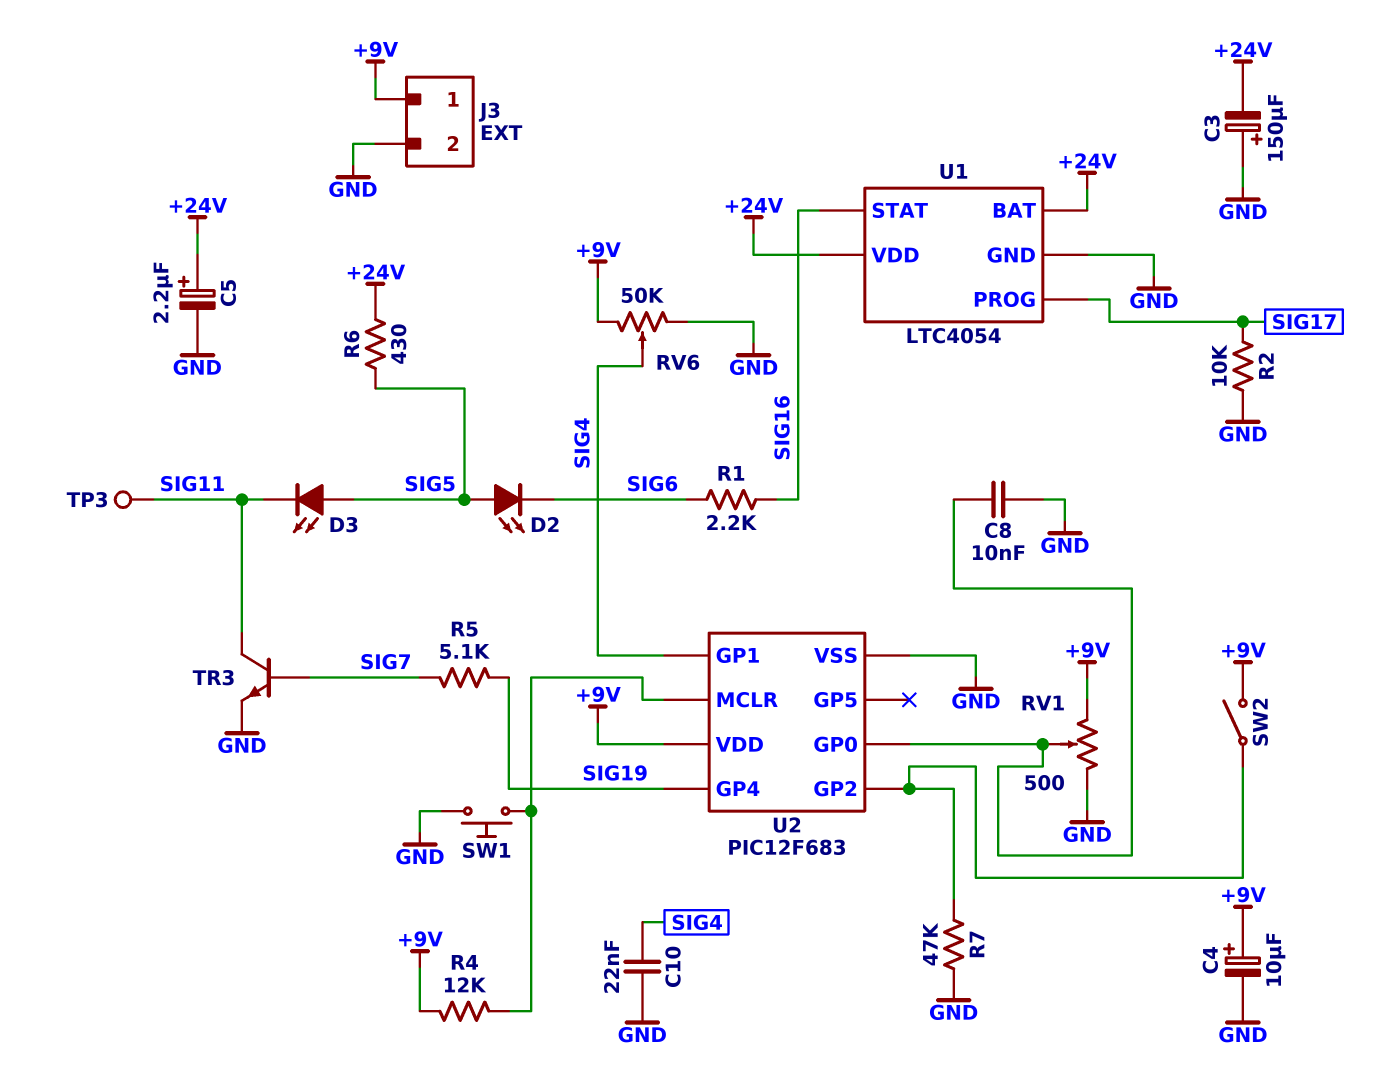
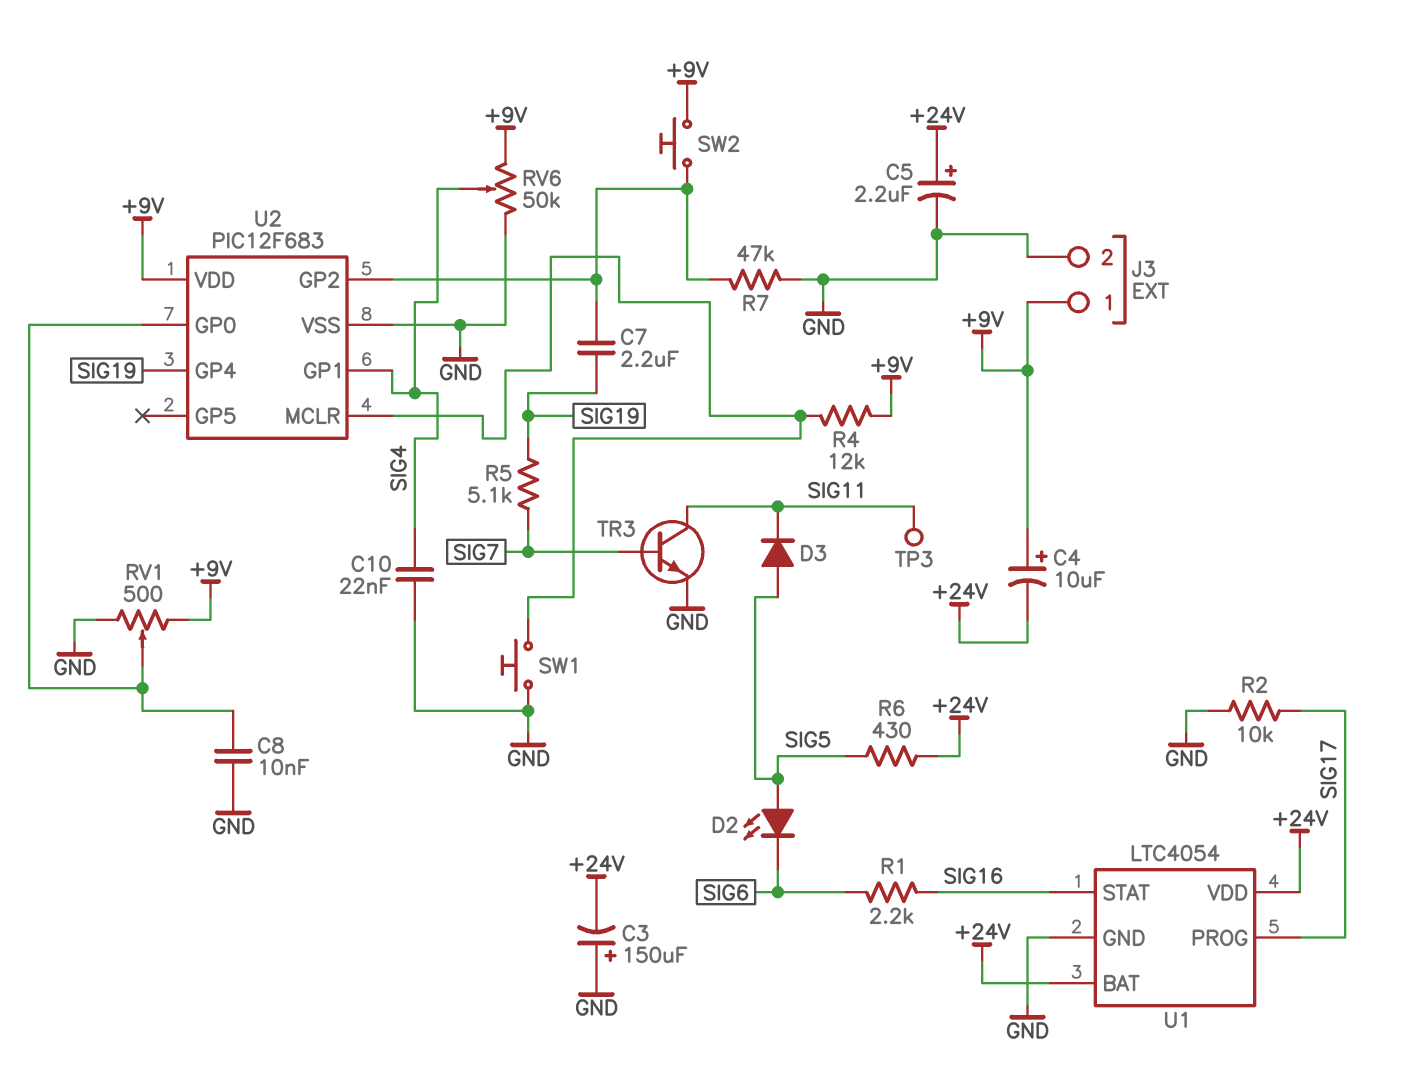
C4: 10uF (plus +9V, minus GND) -> 10uF (plus +9V, minus +24V)
C7: none -> 2.2uF (SIG19, U2/GP2)
D3: LED (A SIG5, K SIG11) -> diode (A SIG5, K SIG11)
SW2: switch (+9V, U2/GP2) -> button (+9V, U2/GP2)

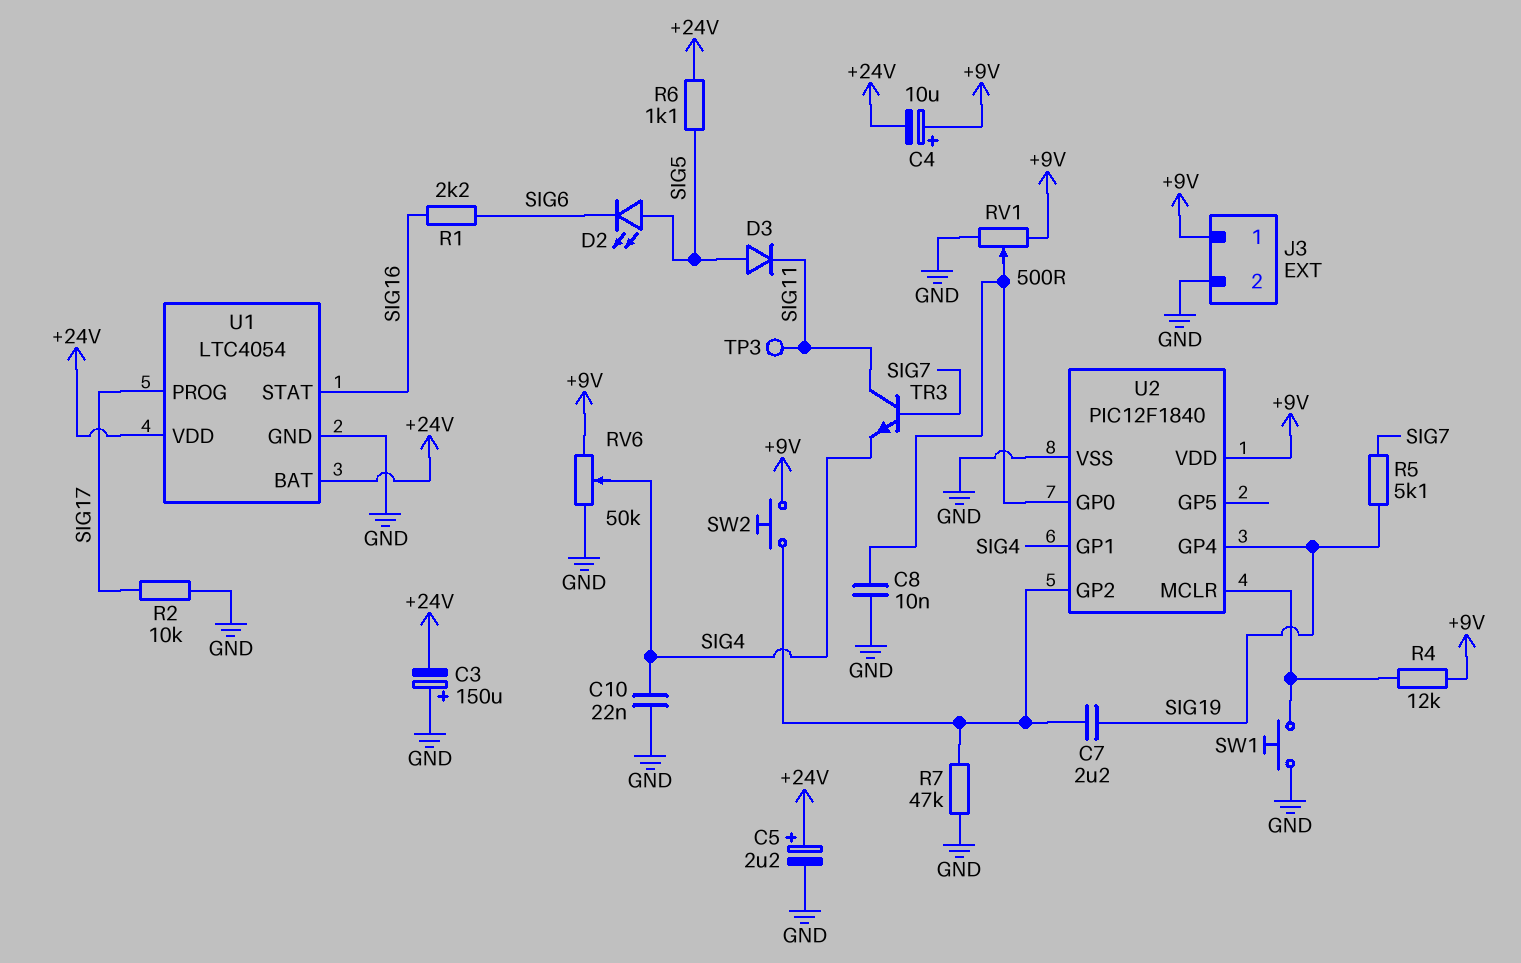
R6: 430 (+24V, SIG5) -> 1.1k (+24V, SIG5)
TR3: NPN (B SIG7, C SIG11, E GND) -> NPN (B SIG7, C SIG11, E SIG4)
U2: PIC12F683 -> PIC12F1840

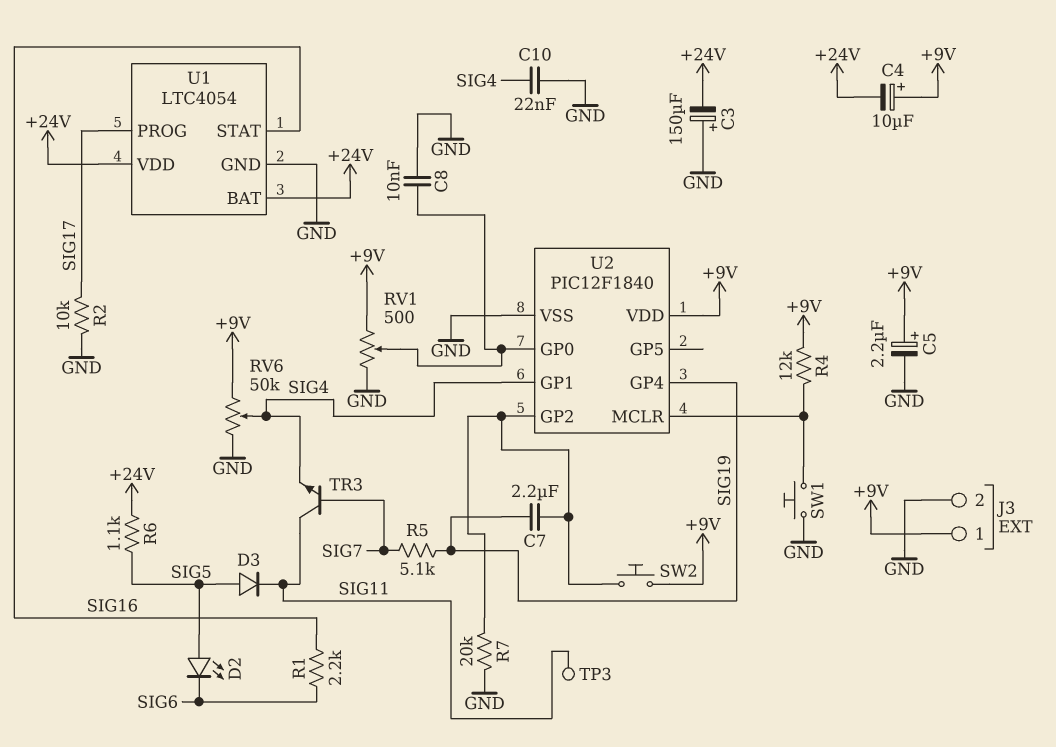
C5: 2.2uF (plus +24V, minus GND) -> 2.2uF (plus +9V, minus GND)
R7: 47k (GND, U2/GP2) -> 20k (GND, U2/GP2)

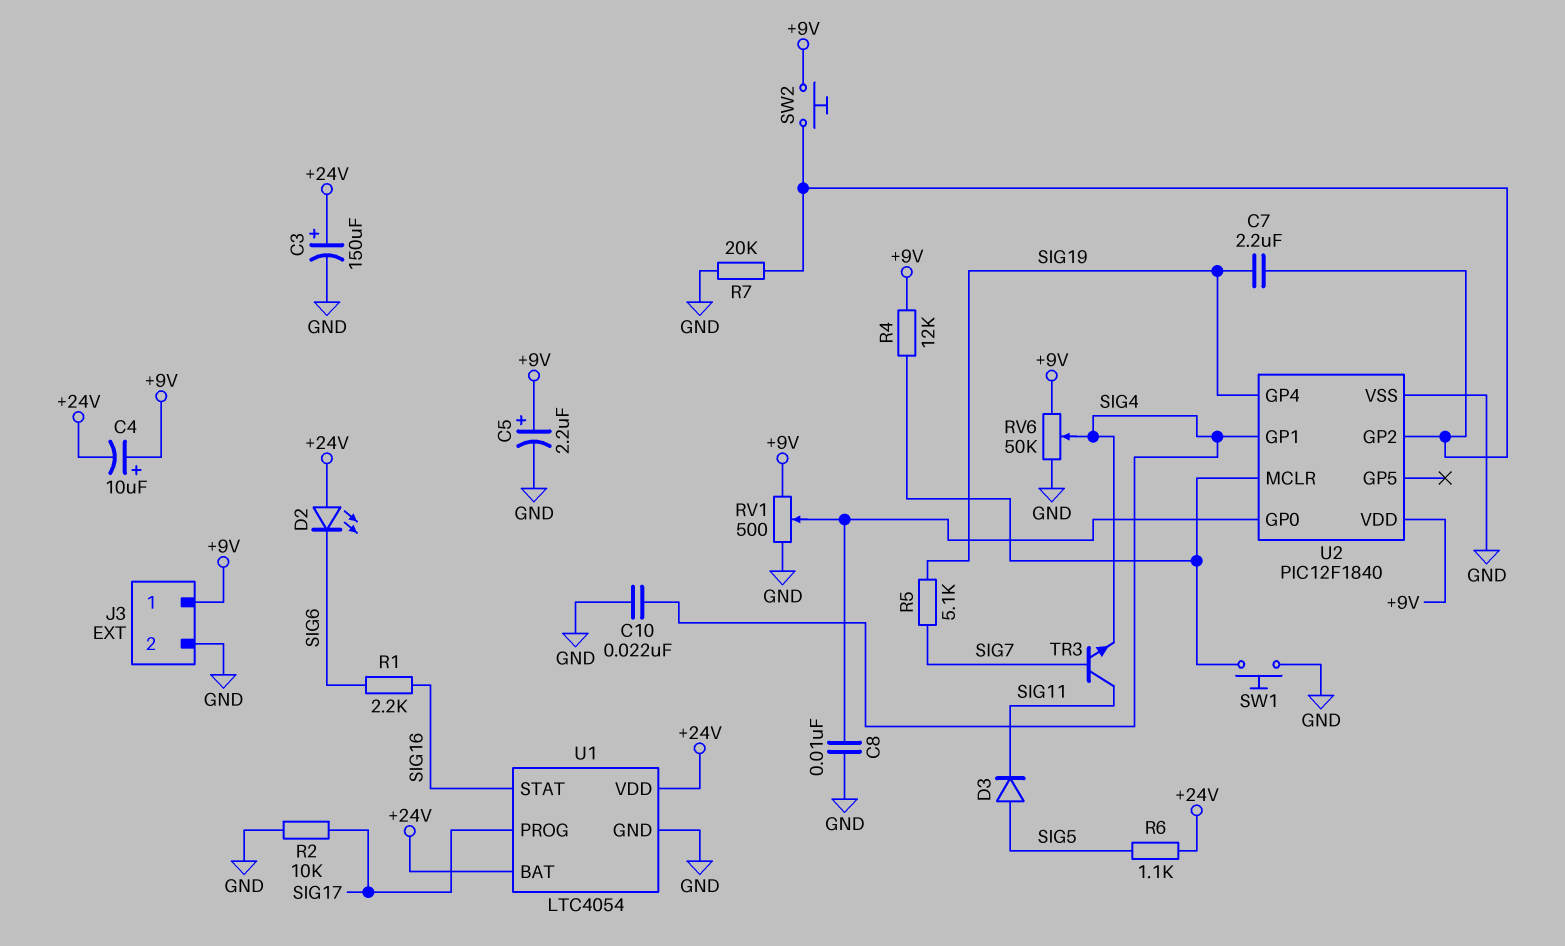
C3: 150uF (plus GND, minus +24V) -> 150uF (plus +24V, minus GND)
D2: LED (A SIG5, K SIG6) -> LED (A +24V, K SIG6)
TP3: test point (SIG11) -> none

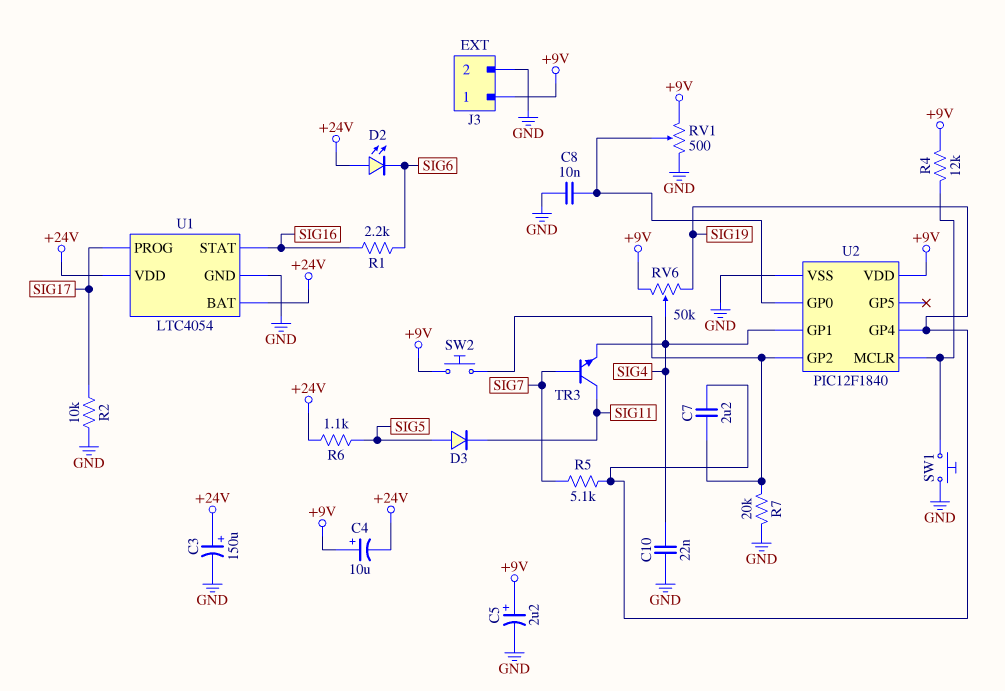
RV6: 50k (+9V, GND, wiper SIG4) -> 50k (+9V, SIG19, wiper SIG4)

